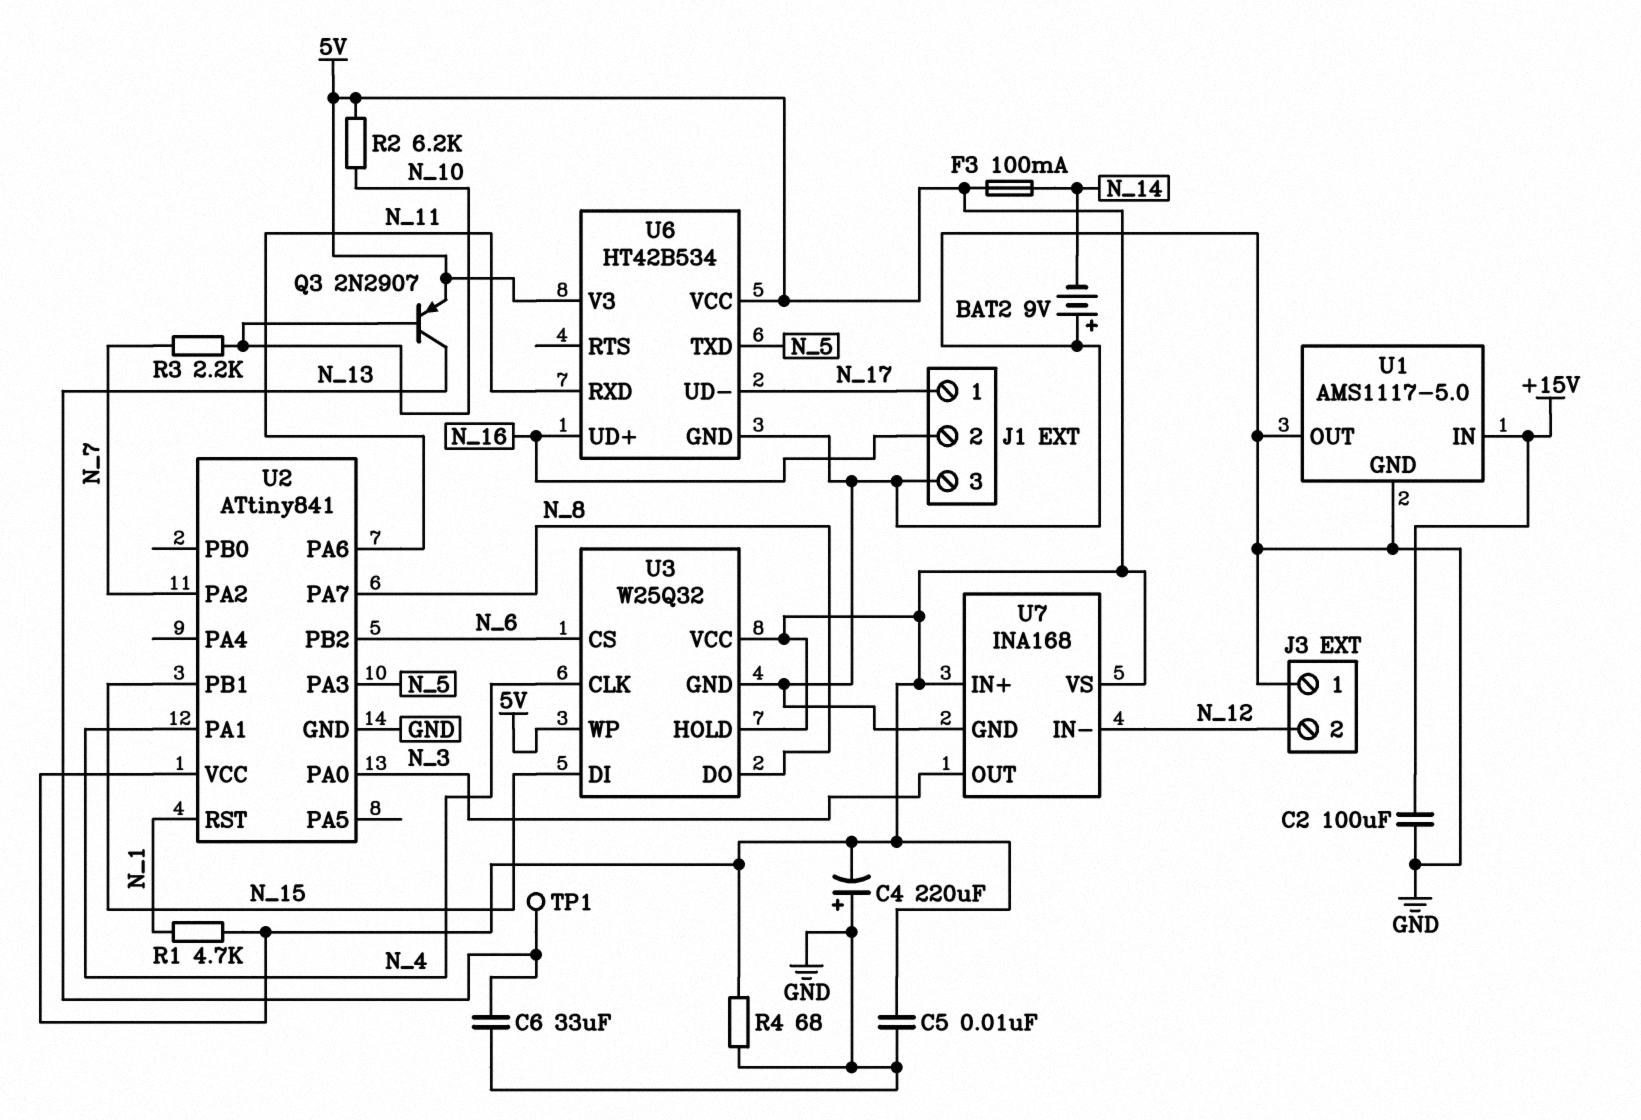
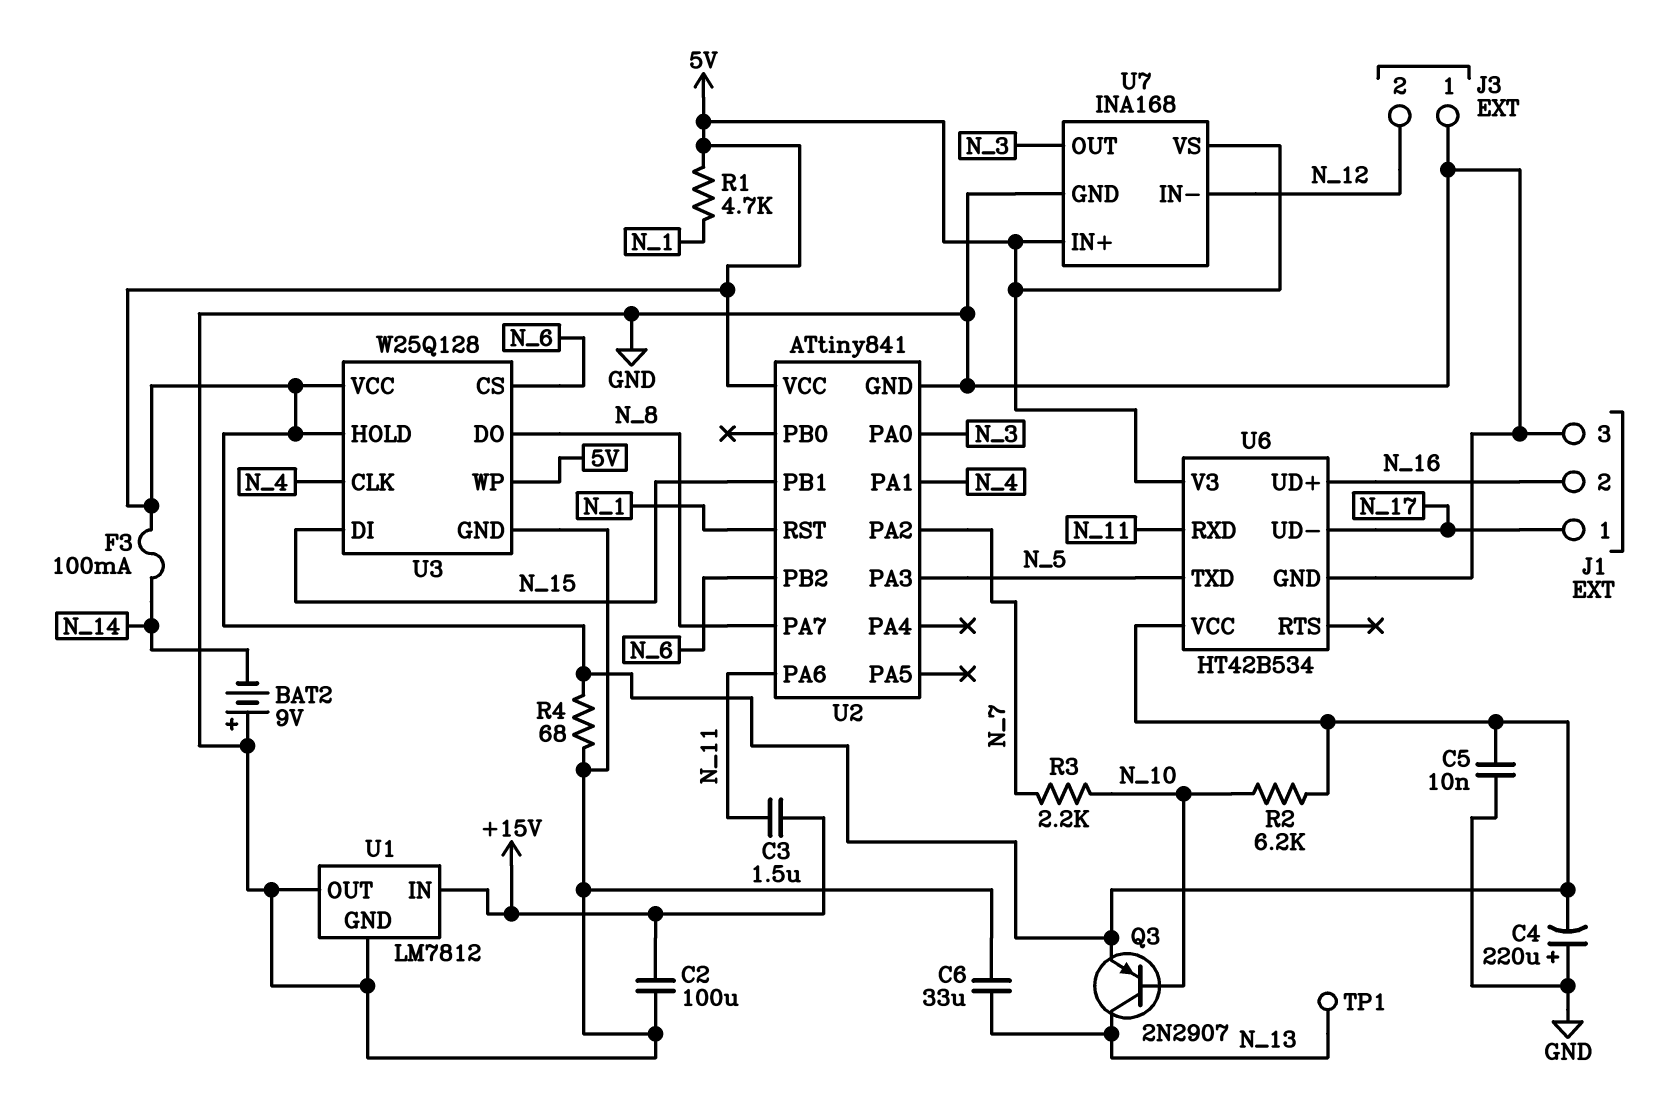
C3: none -> 1.5uF (+15V, N_11)
U1: AMS1117-5.0 -> LM7812
U3: W25Q32 -> W25Q128

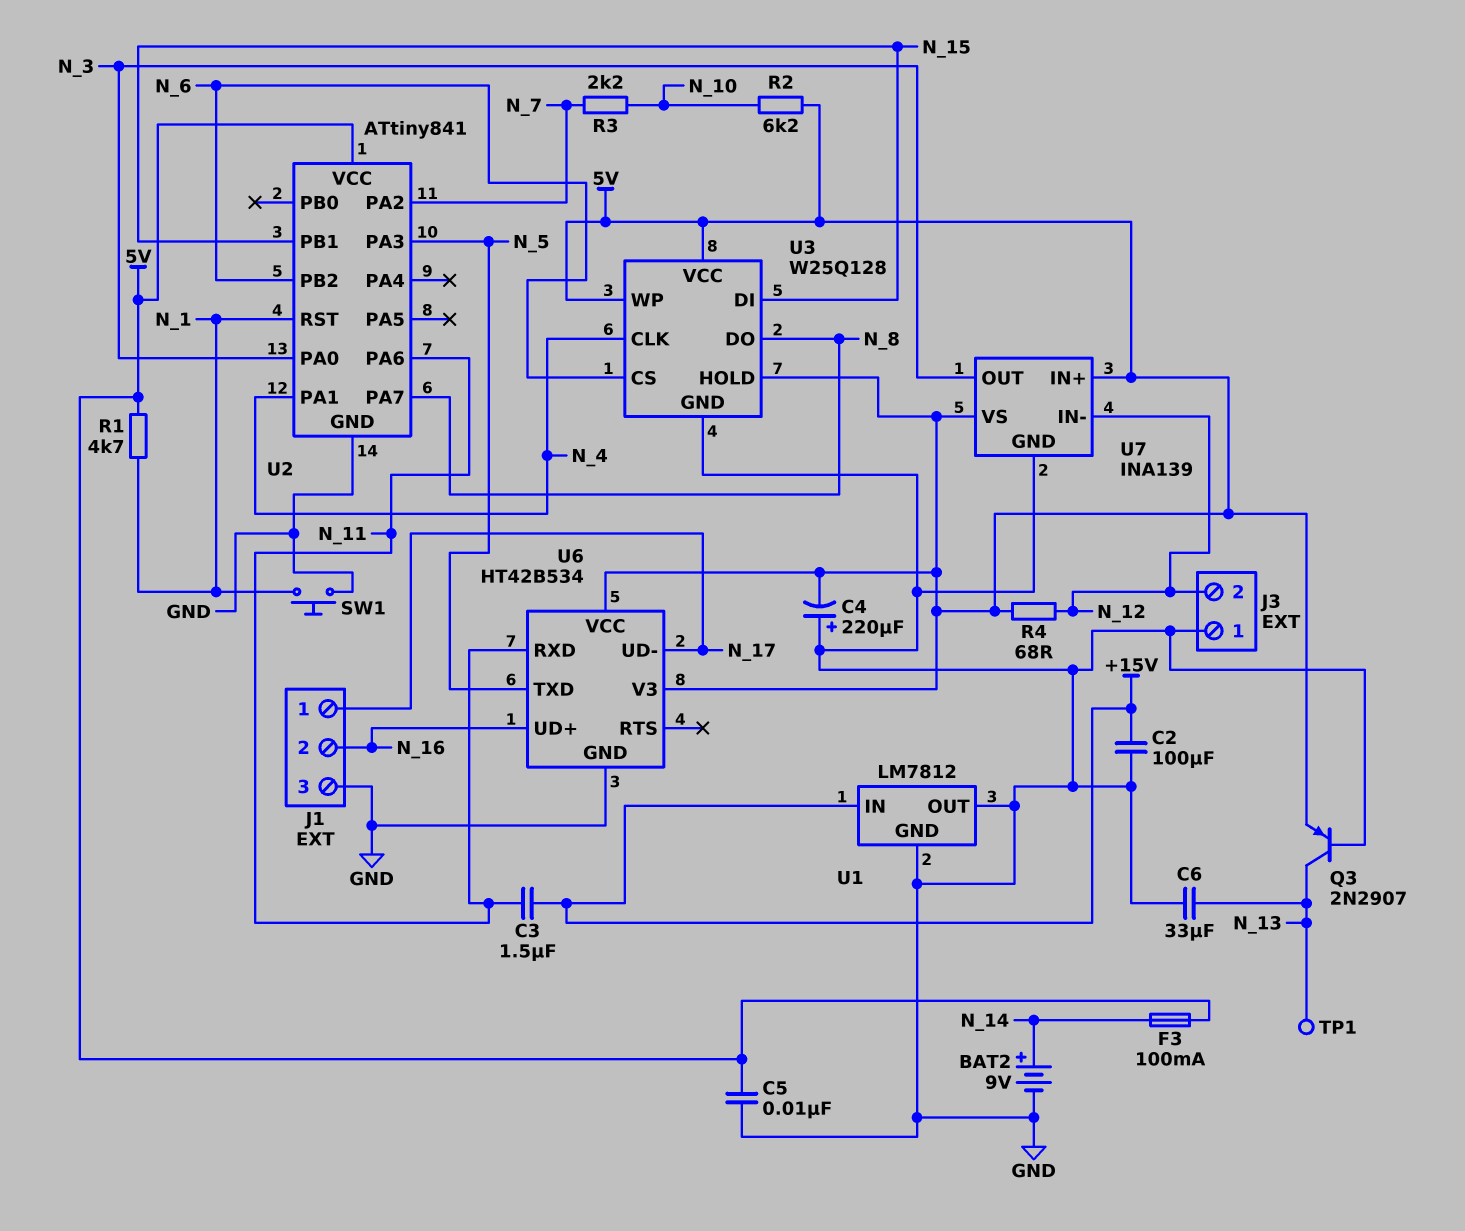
BAT2: 9V (plus GND, minus N_14) -> 9V (plus N_14, minus GND)
Q3: PNP 2N2907 (B N_10, C N_13, E 5V) -> PNP 2N2907 (B GND, C N_13, E 5V)
R4: 68 (5V, GND) -> 68 (5V, N_12)
SW1: none -> button (GND, N_1)
U7: INA168 -> INA139

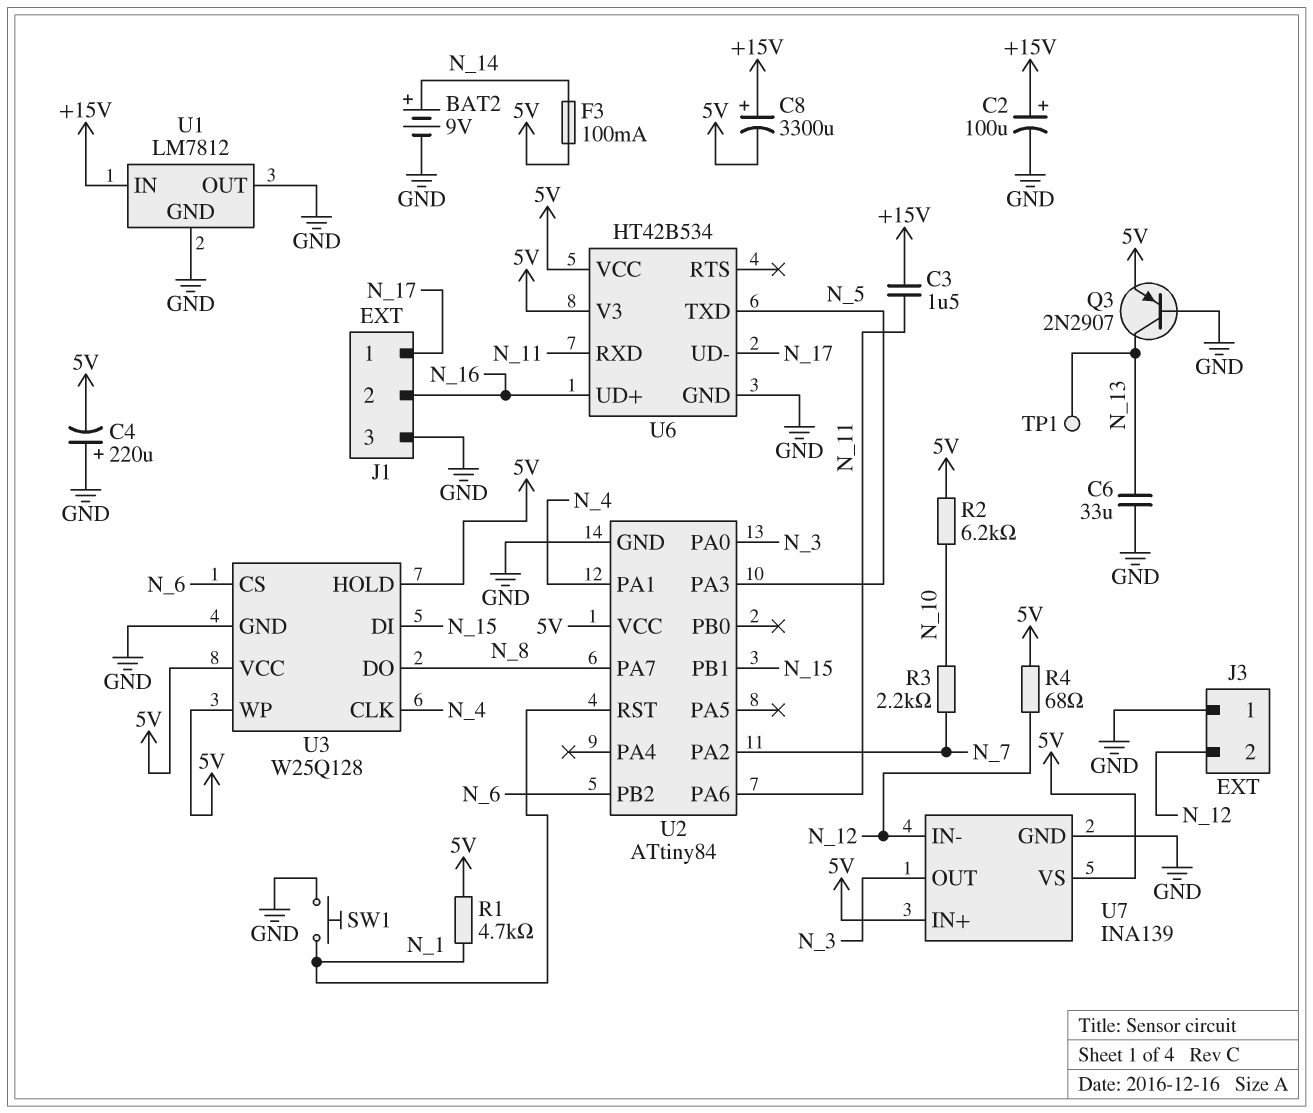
C2: 100uF (+15V, GND) -> 100uF (plus +15V, minus GND)
C5: 10nF (5V, GND) -> none
C8: none -> 3300uF (plus +15V, minus 5V)
U2: ATtiny841 -> ATtiny84

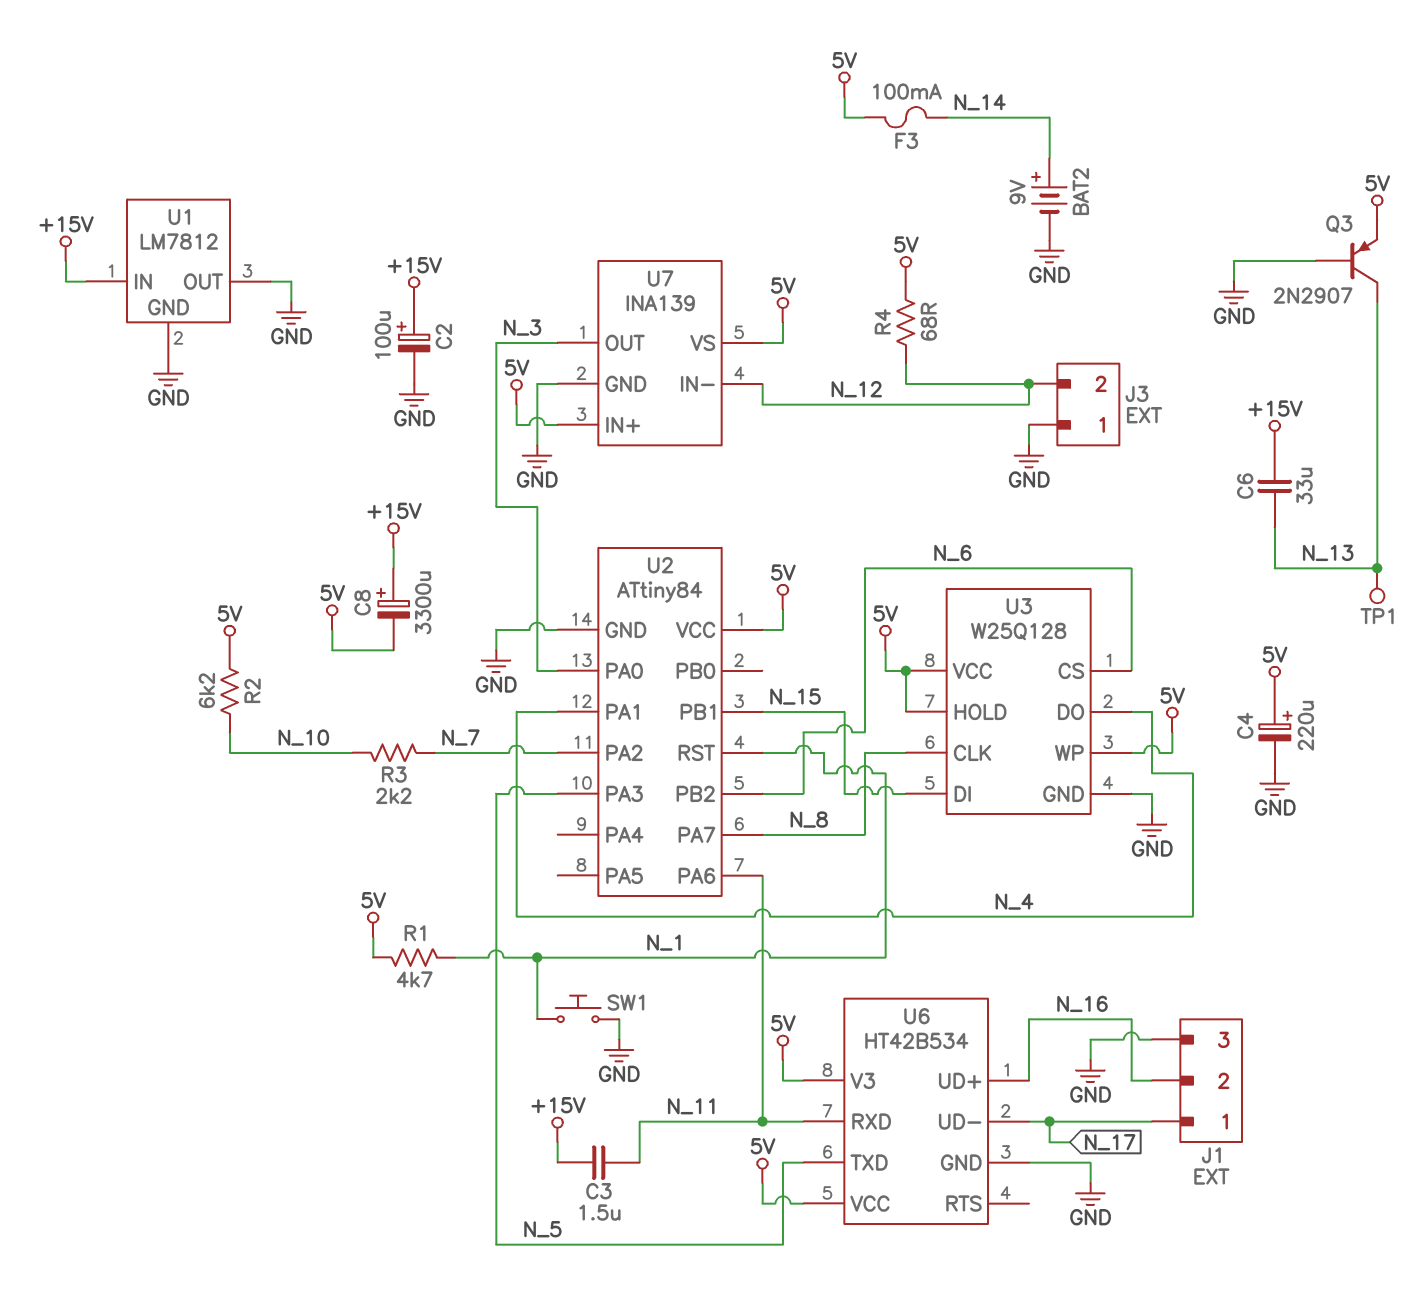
C4: 220uF (plus GND, minus 5V) -> 220uF (plus 5V, minus GND)
C6: 33uF (GND, N_13) -> 33uF (+15V, N_13)
U3 pin CLK: N_4 -> N_8
U3 pin DO: N_8 -> N_4

